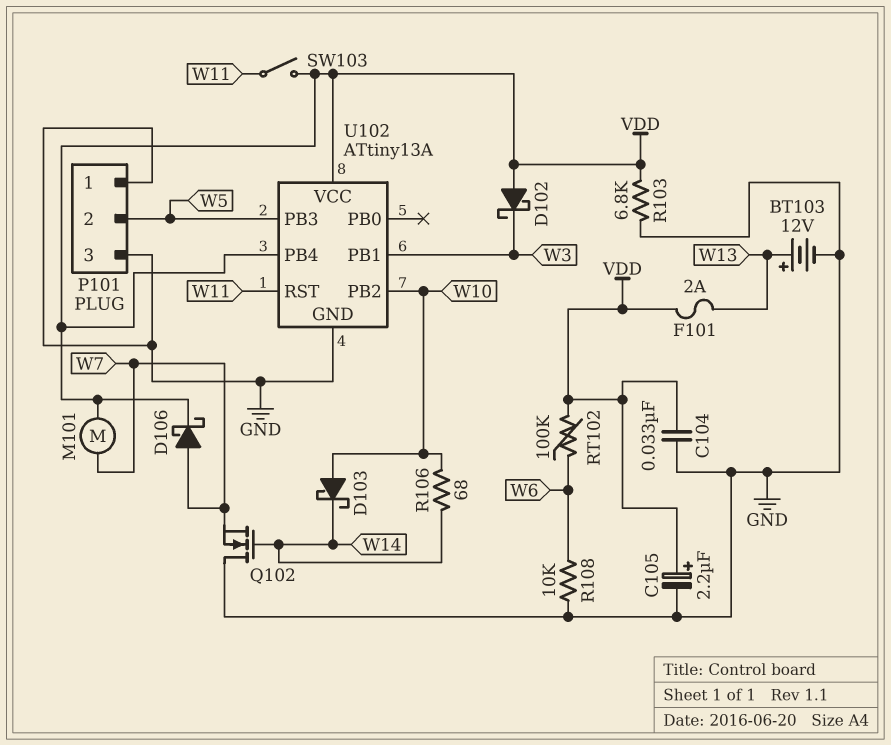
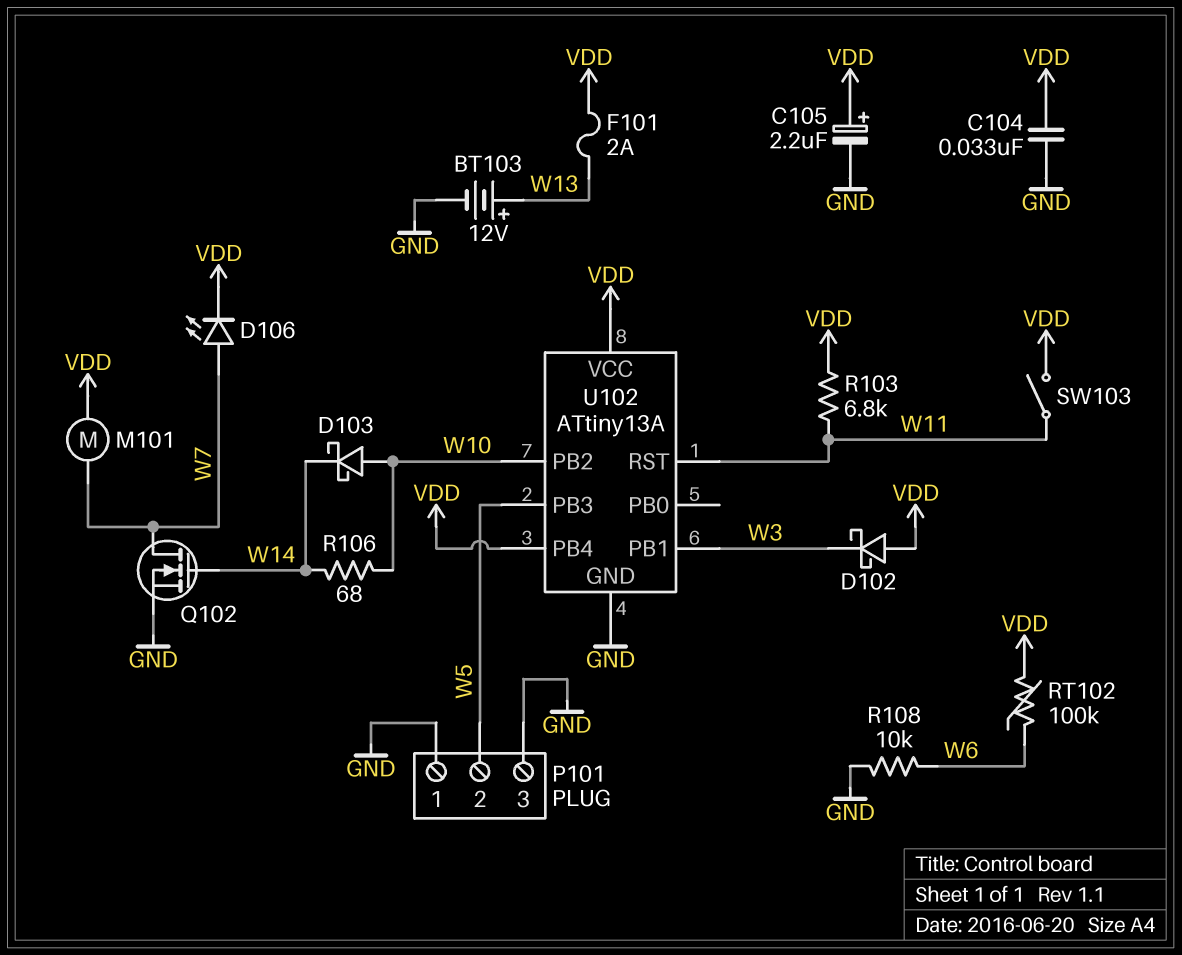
D106: schottky (A W7, K VDD) -> LED (A W7, K VDD)
Q102: NMOS (G W14, D GND, S W7) -> NMOS (G W14, D W7, S GND)
R103: 6.8k (GND, VDD) -> 6.8k (VDD, W11)

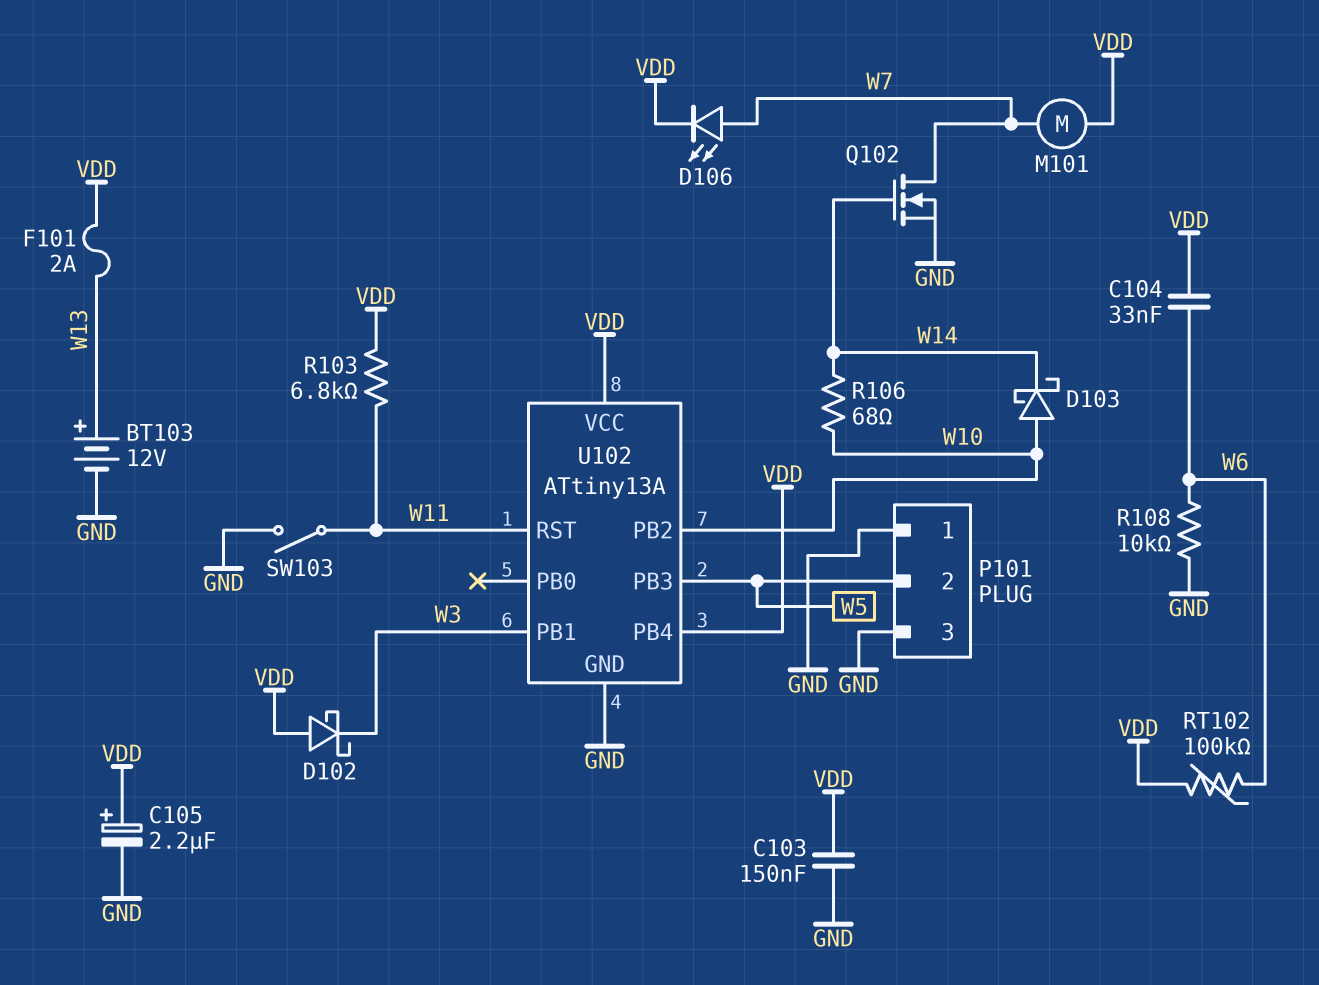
C103: none -> 150nF (GND, VDD)
C104: 33nF (GND, VDD) -> 33nF (VDD, W6)
SW103: switch (VDD, W11) -> switch (GND, W11)

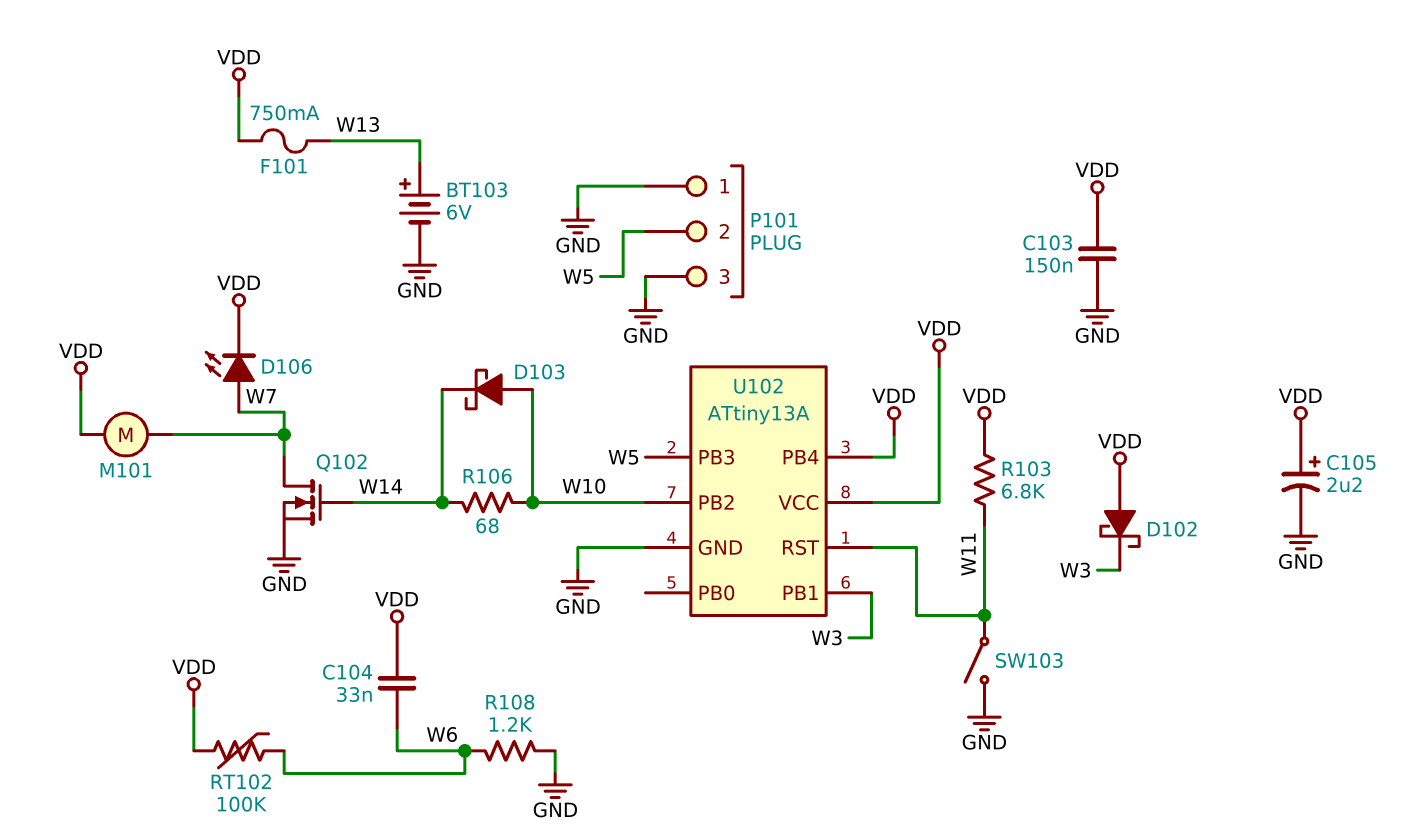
BT103: 12V (plus W13, minus GND) -> 6V (plus W13, minus GND)
F101: 2A (VDD, W13) -> 750mA (VDD, W13)
R108: 10k (GND, W6) -> 1.2k (GND, W6)

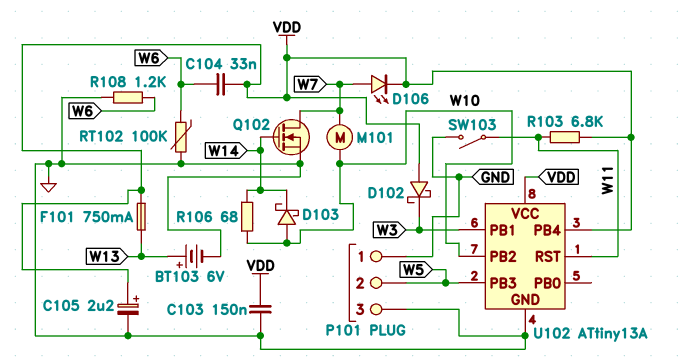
M101: motor (VDD, W7) -> motor (W7, W10)
RT102: 100k (VDD, W6) -> 100k (GND, W6)

